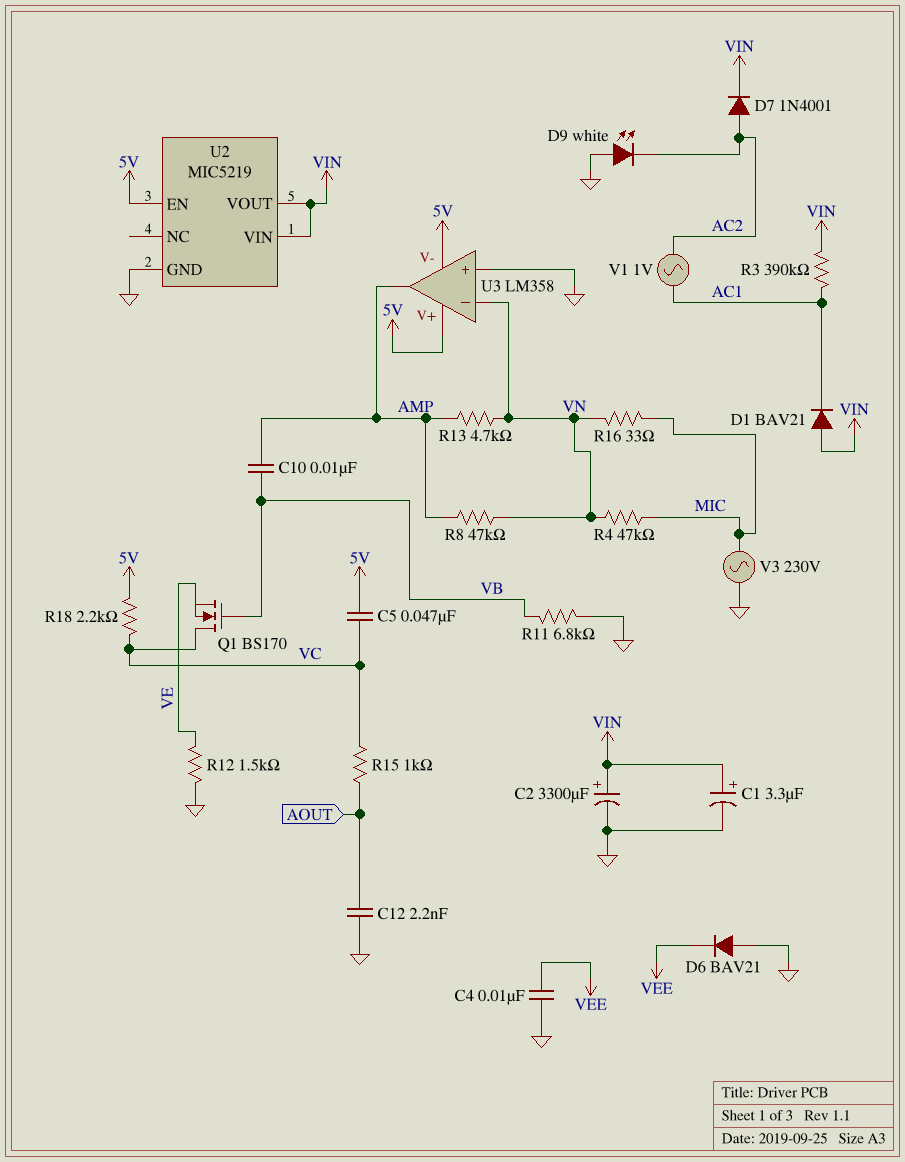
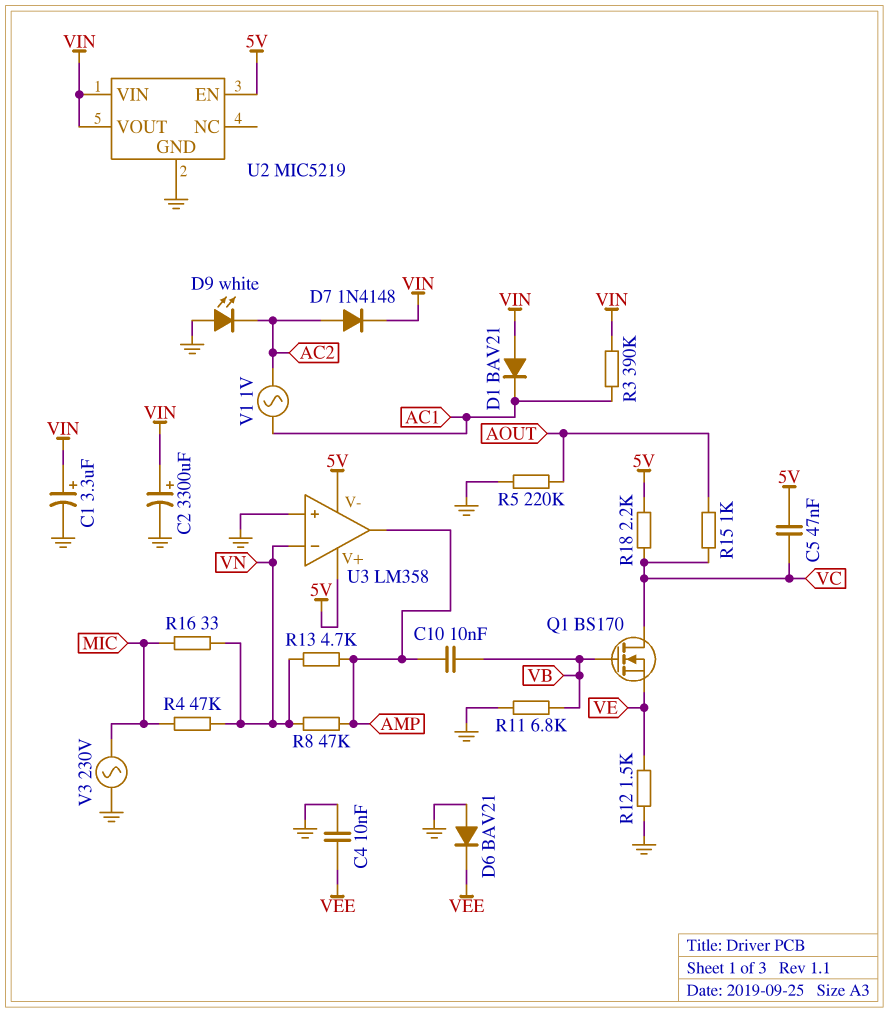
C12: 2.2nF (AOUT, GND) -> none
D7: diode 1N4001 (A AC2, K VIN) -> diode 1N4148 (A AC2, K VIN)
R5: none -> 220k (AOUT, GND)

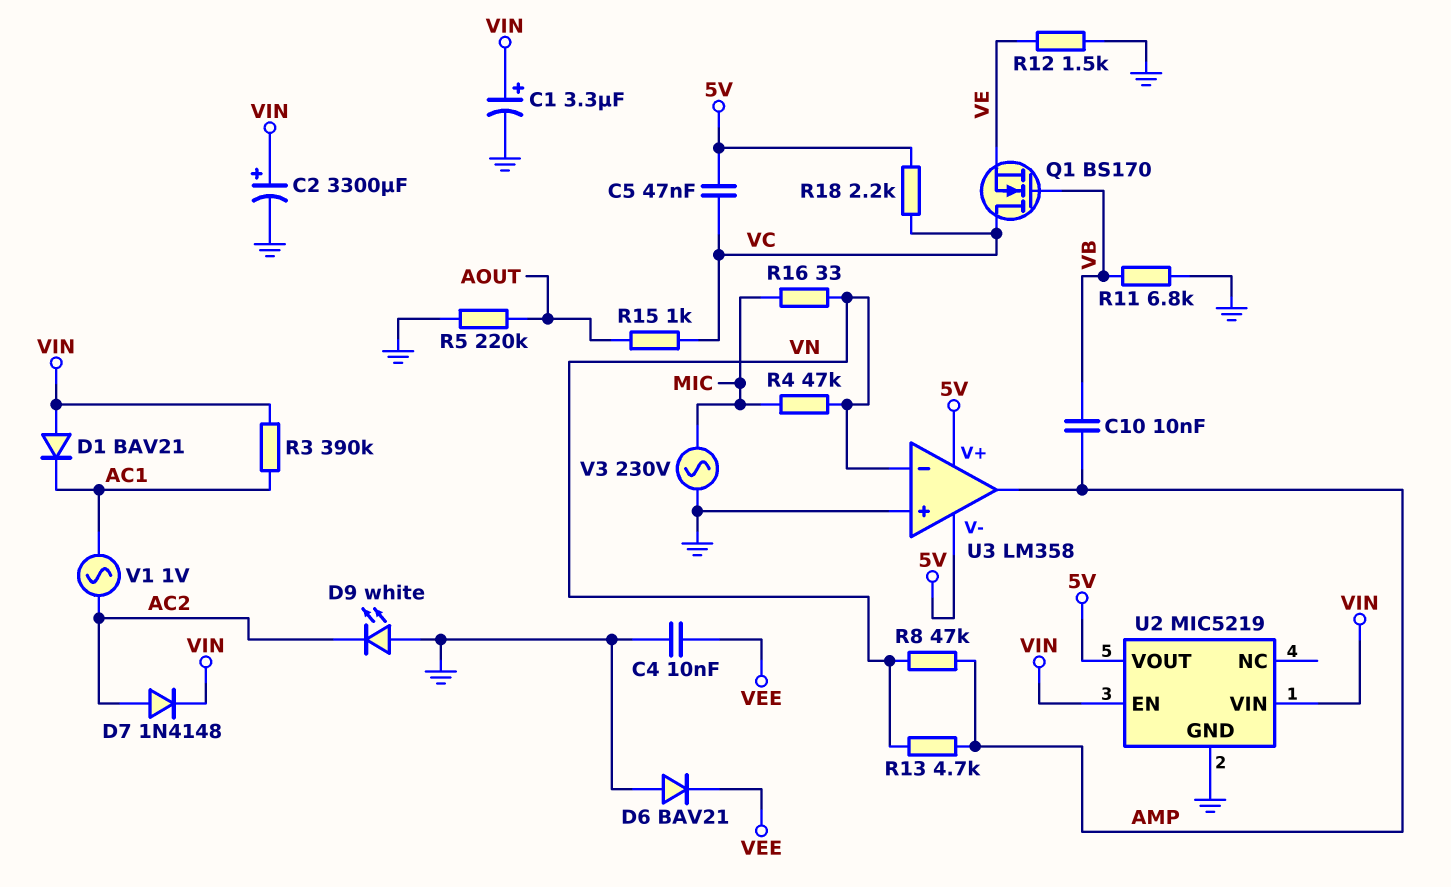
U2 pin EN: 5V -> VIN
U2 pin VOUT: VIN -> 5V

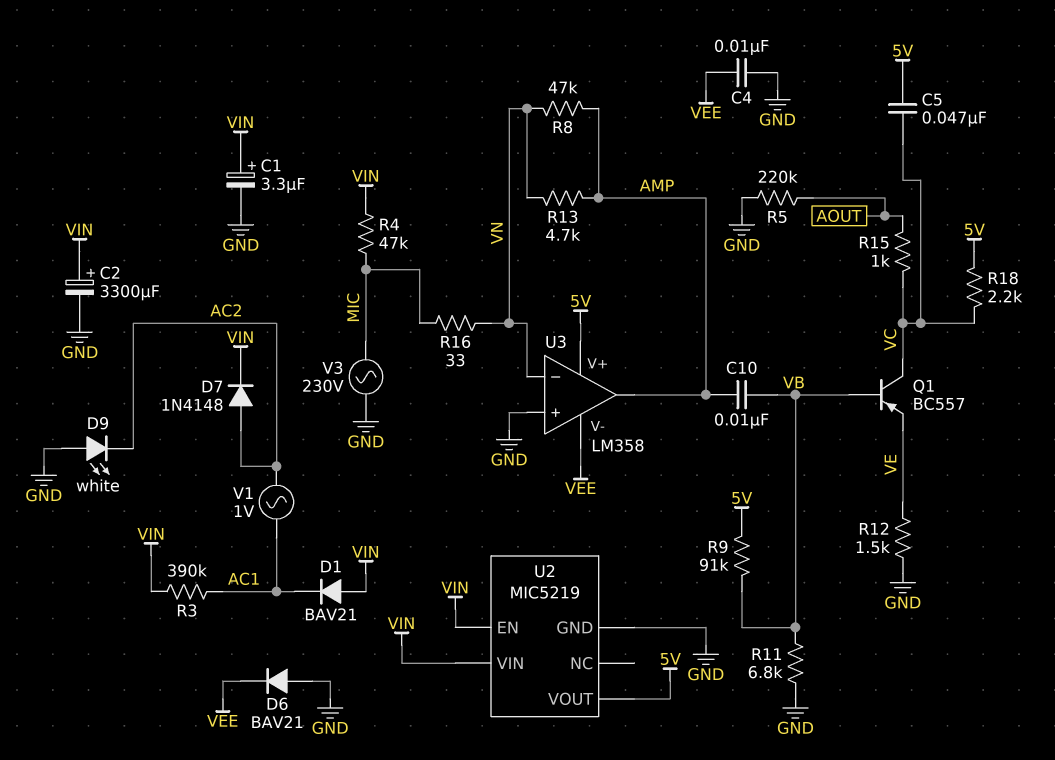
Q1: NMOS BS170 (G VB, D VC, S VE) -> PNP BC557 (B VB, C VC, E VE)
R4: 47k (MIC, VN) -> 47k (MIC, VIN)
R9: none -> 91k (5V, VB)
U3 pin V-: 5V -> VEE

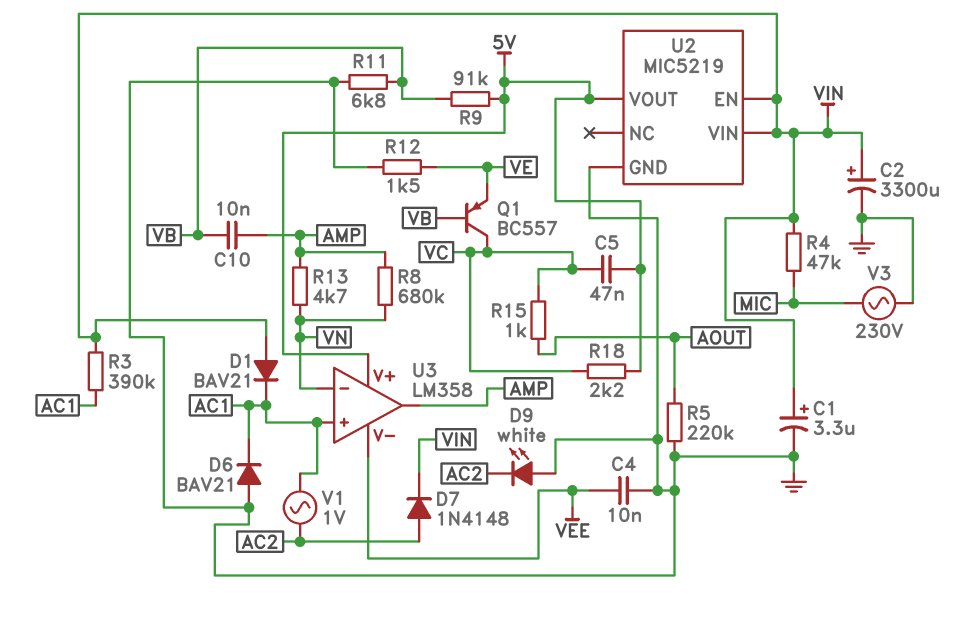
D6: diode BAV21 (A GND, K VEE) -> diode BAV21 (A GND, K AC1)
R8: 47k (AMP, VN) -> 680k (AMP, VN)
R16: 33 (MIC, VN) -> none
U3 pin in+: GND -> AC1

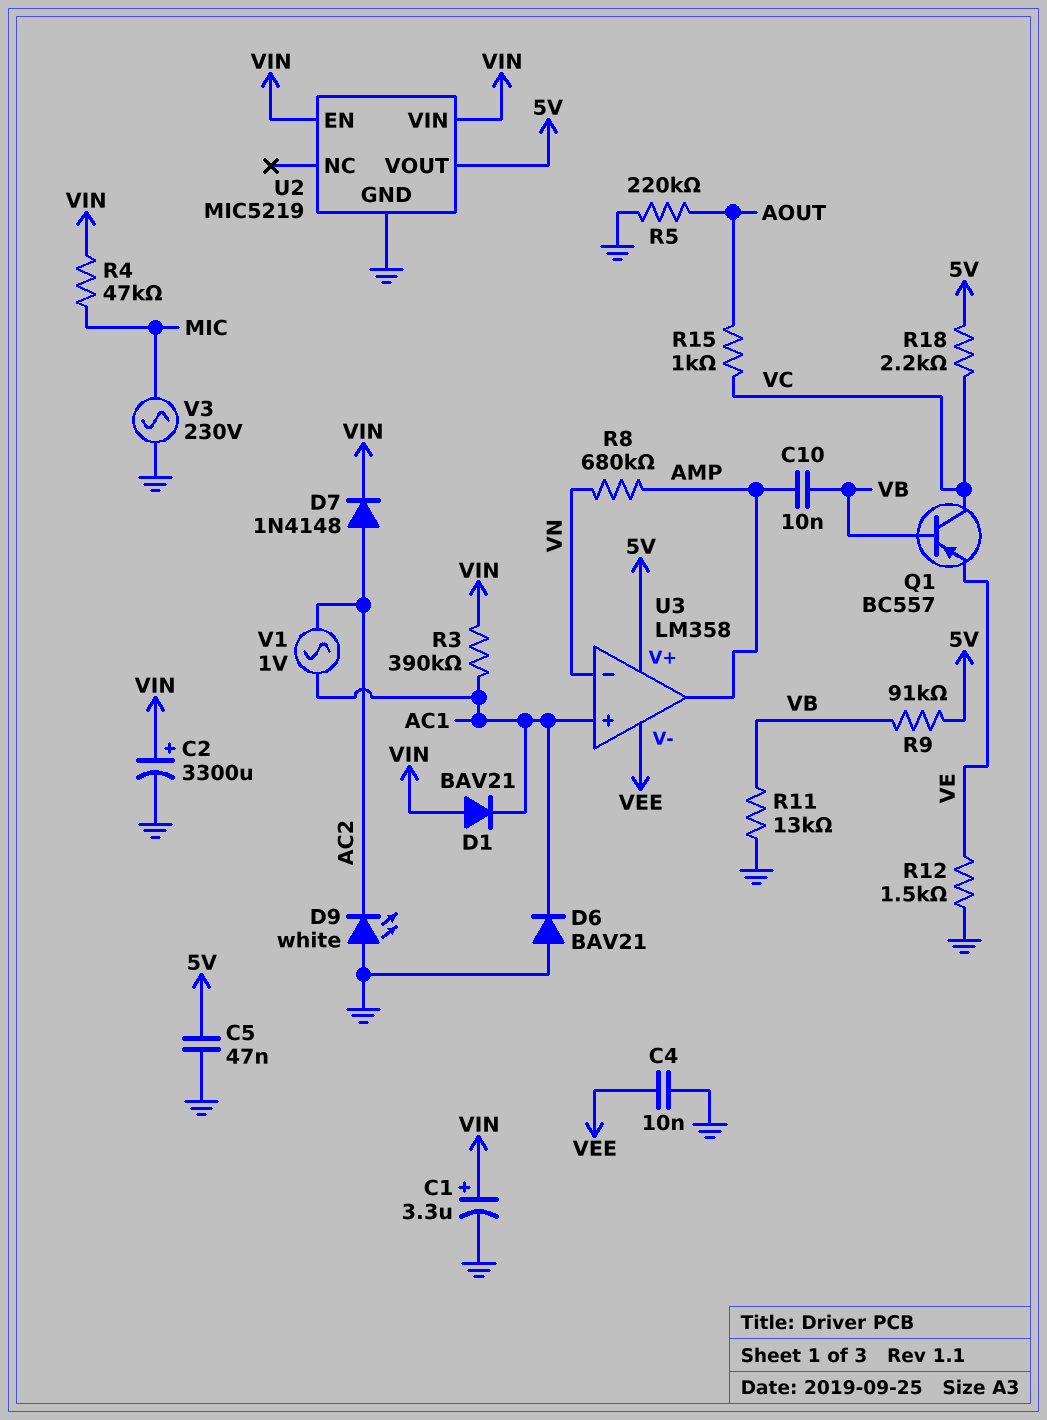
C5: 47nF (5V, VC) -> 47nF (5V, GND)
R11: 6.8k (GND, VB) -> 13k (GND, VB)
R13: 4.7k (AMP, VN) -> none

